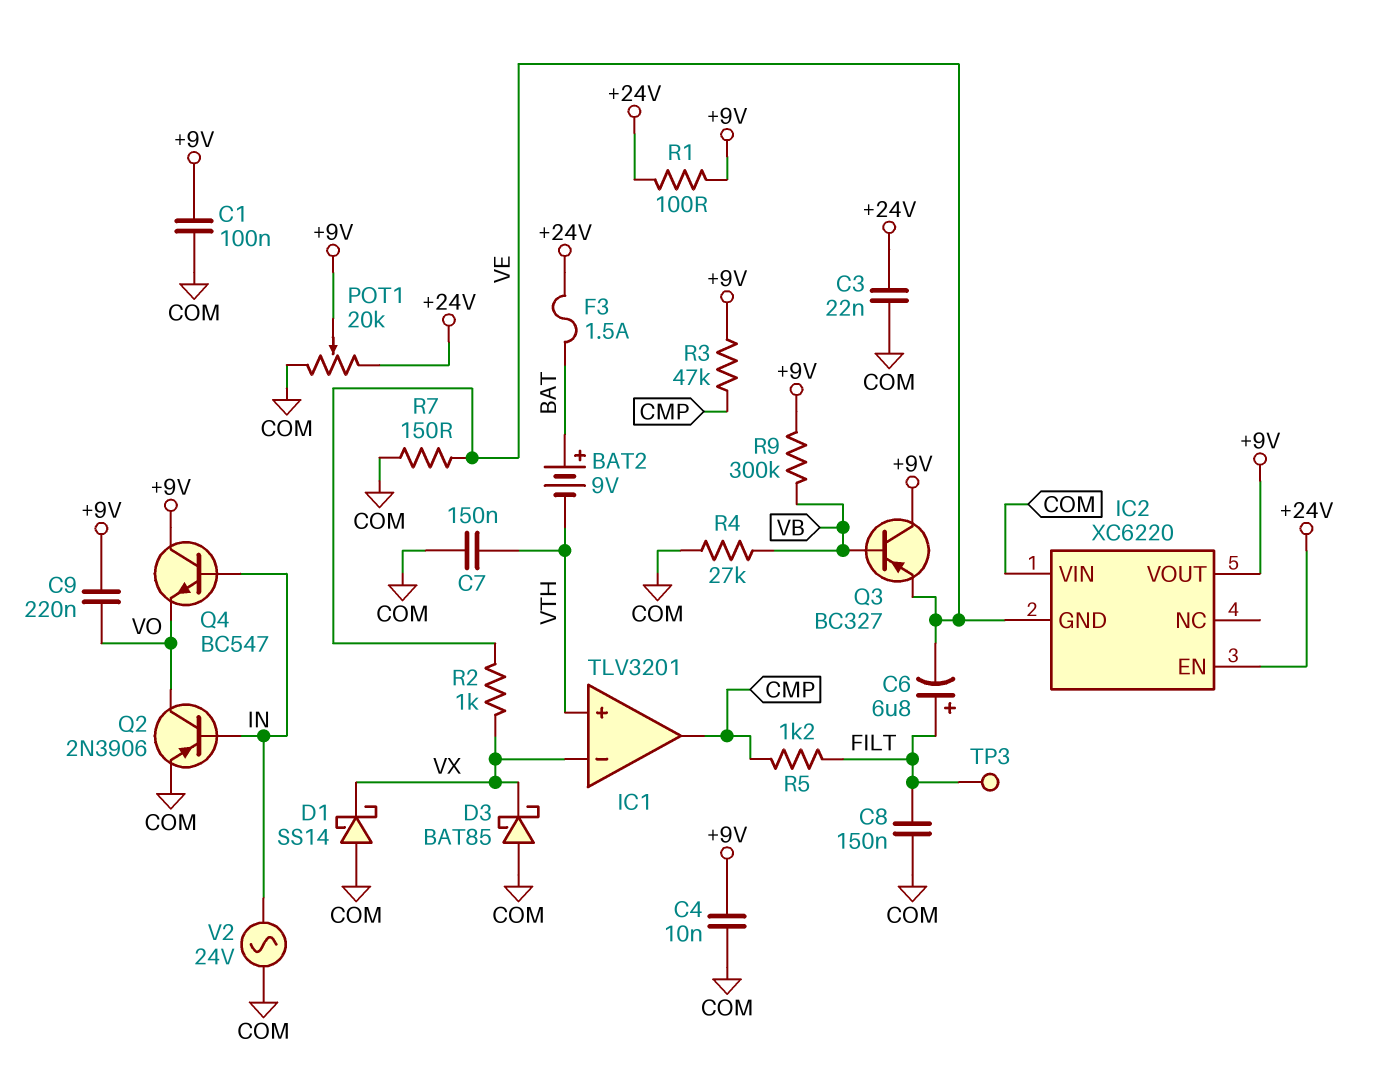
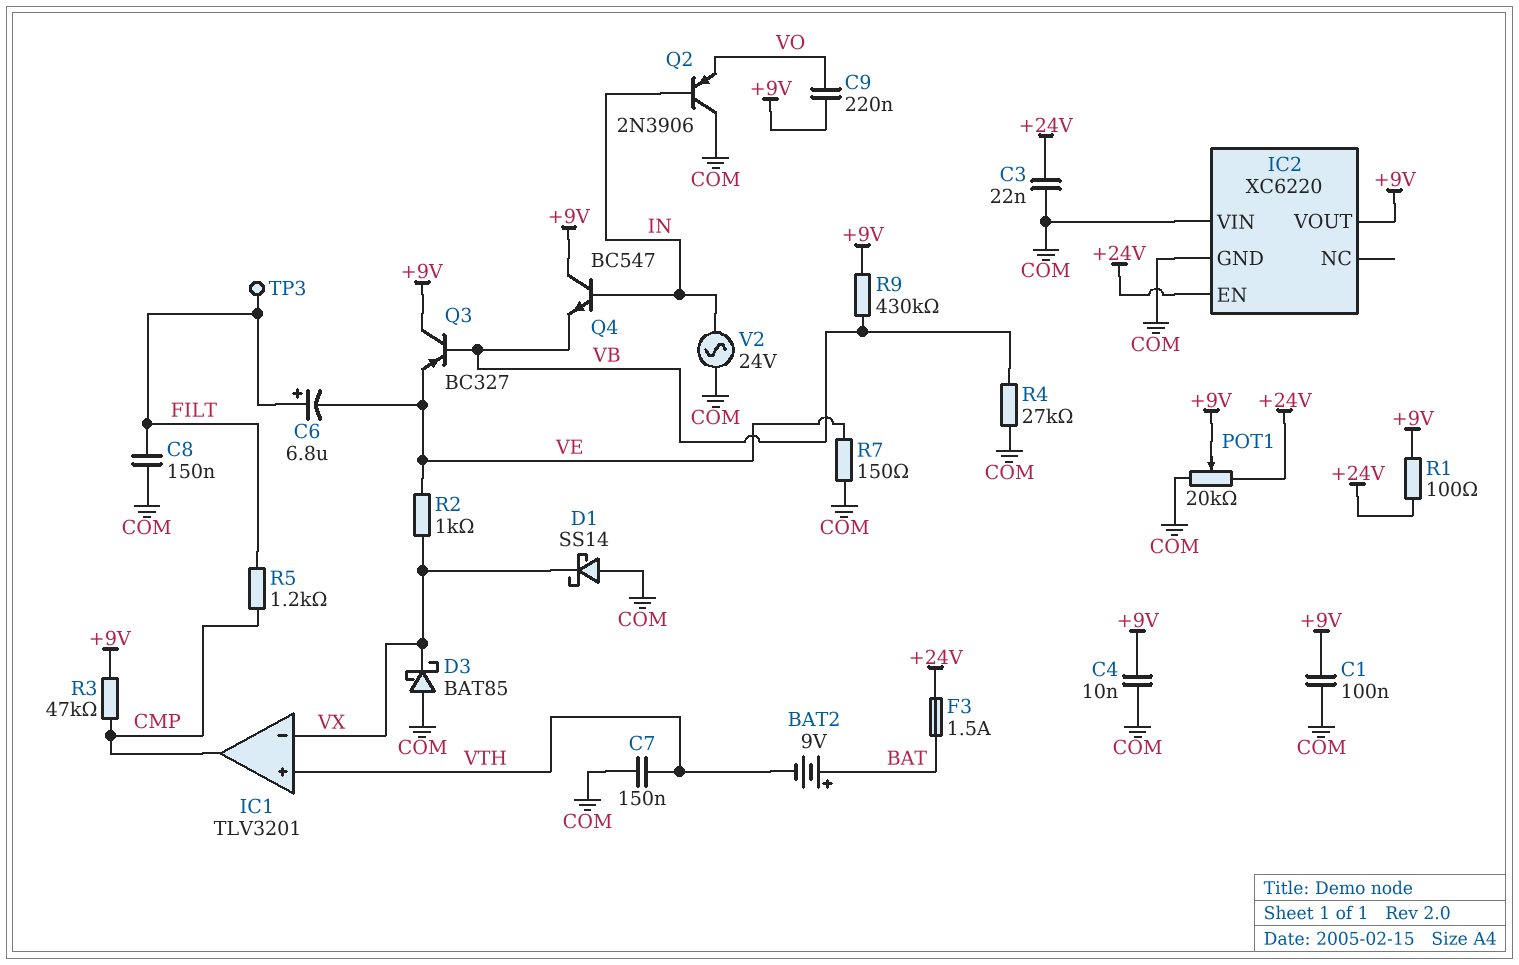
IC2 pin GND: VE -> COM
Q2: PNP 2N3906 (B IN, C VO, E COM) -> PNP 2N3906 (B IN, C COM, E VO)
Q4: NPN BC547 (B IN, C +9V, E VO) -> NPN BC547 (B IN, C +9V, E VB)
R9: 300k (+9V, VB) -> 430k (+9V, VB)

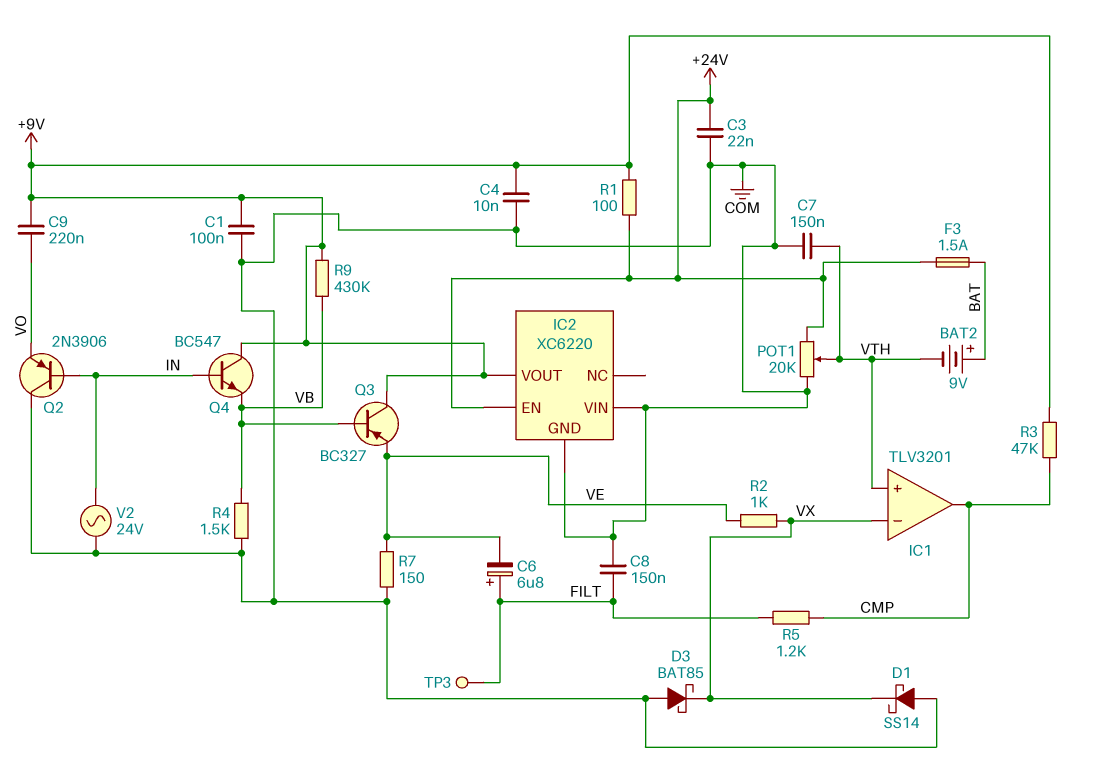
POT1: 20k (+24V, COM, wiper +9V) -> 20k (+24V, COM, wiper VTH)
R4: 27k (COM, VB) -> 1.5k (COM, VB)

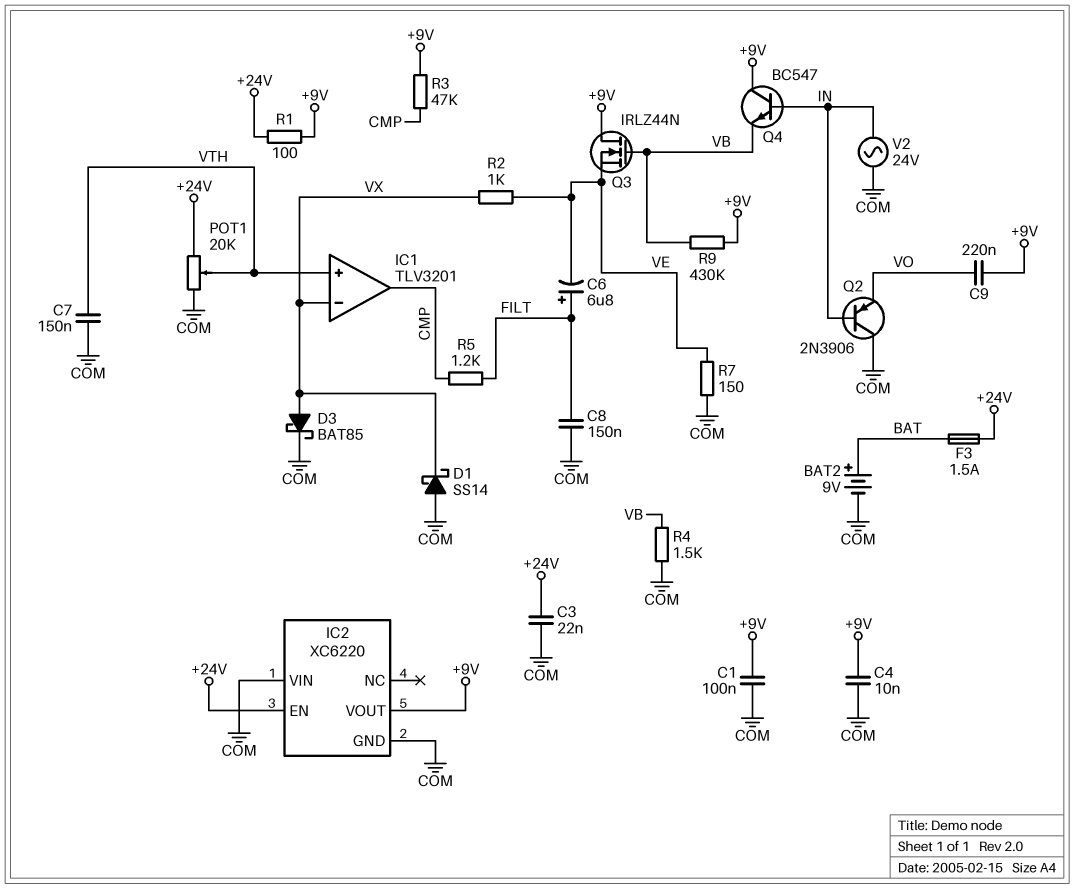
BAT2: 9V (plus BAT, minus VTH) -> 9V (plus BAT, minus COM)
D3: schottky BAT85 (A COM, K VX) -> schottky BAT85 (A VX, K COM)
Q3: PNP BC327 (B VB, C +9V, E VE) -> NMOS IRLZ44N (G VB, D +9V, S VE)
TP3: test point (FILT) -> none

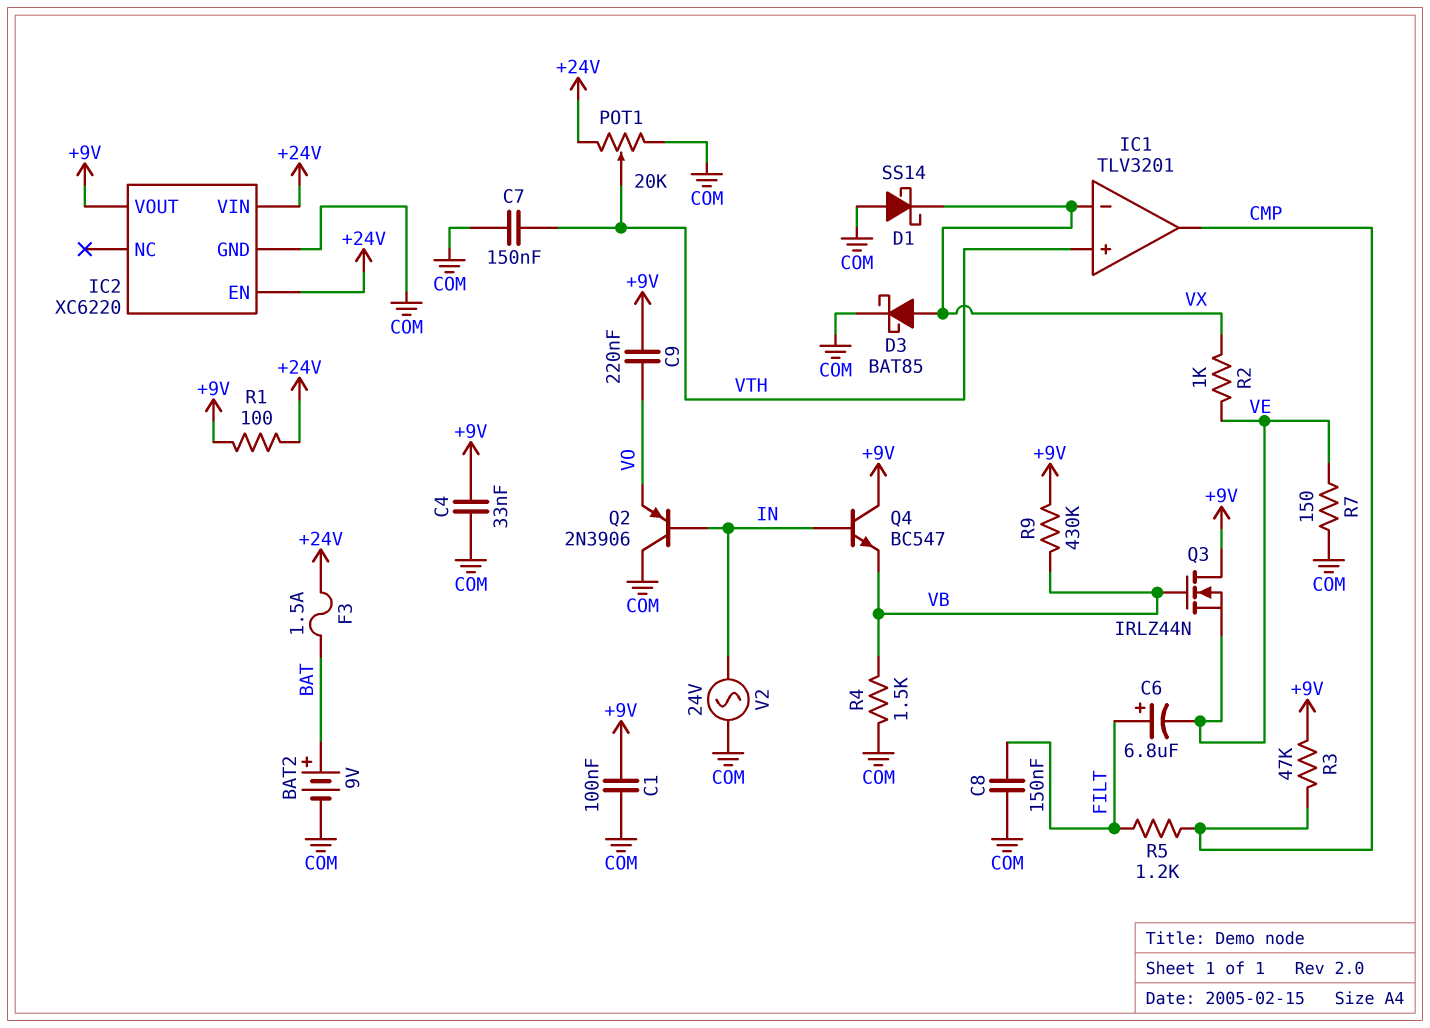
C3: 22nF (+24V, COM) -> none
C4: 10nF (+9V, COM) -> 33nF (+9V, COM)
IC2 pin VIN: COM -> +24V

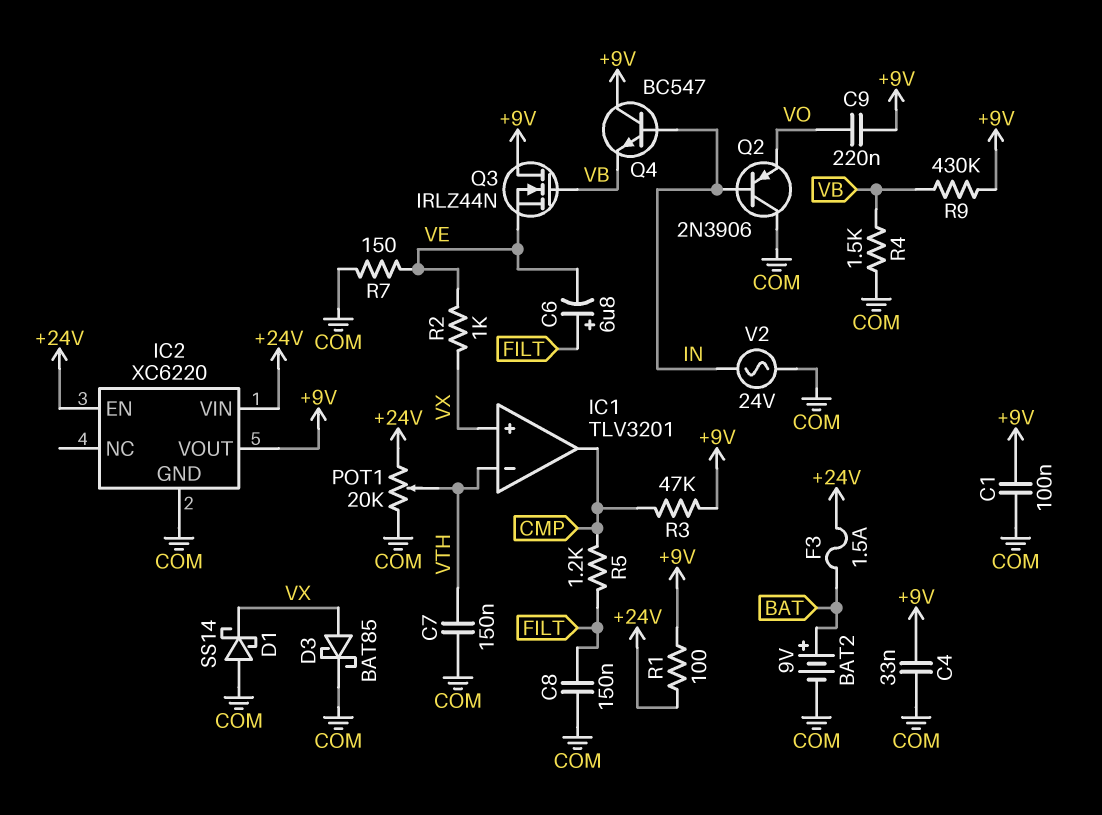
IC1 pin in+: VTH -> VX
IC1 pin in-: VX -> VTH

